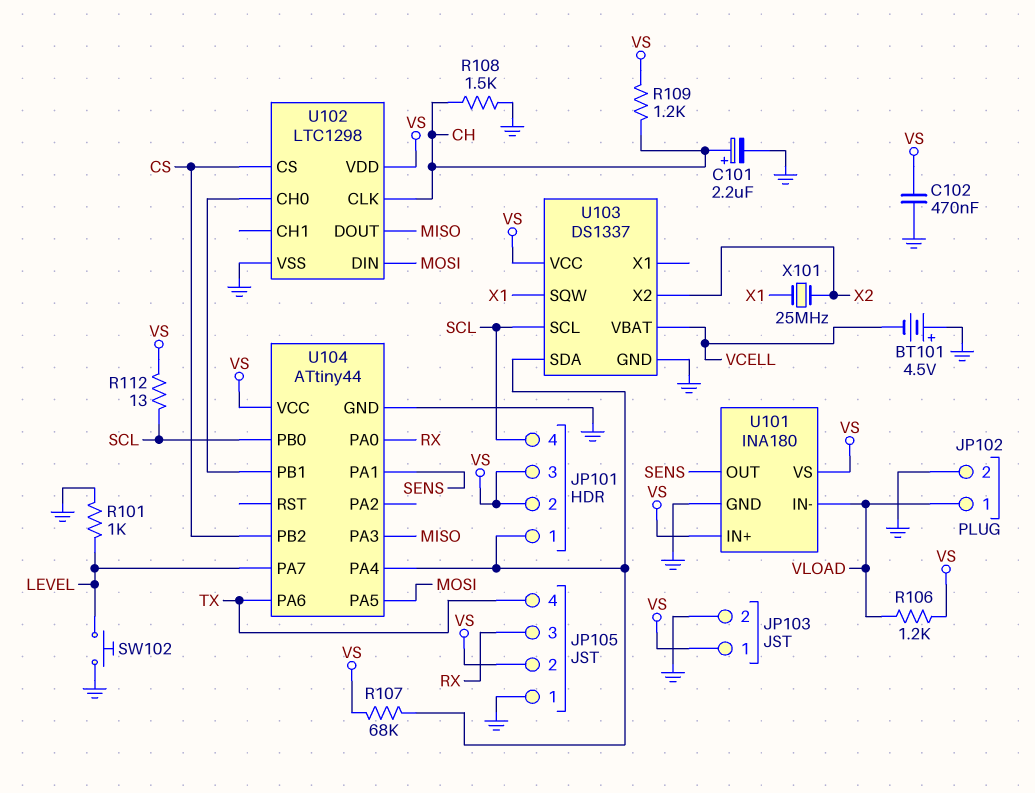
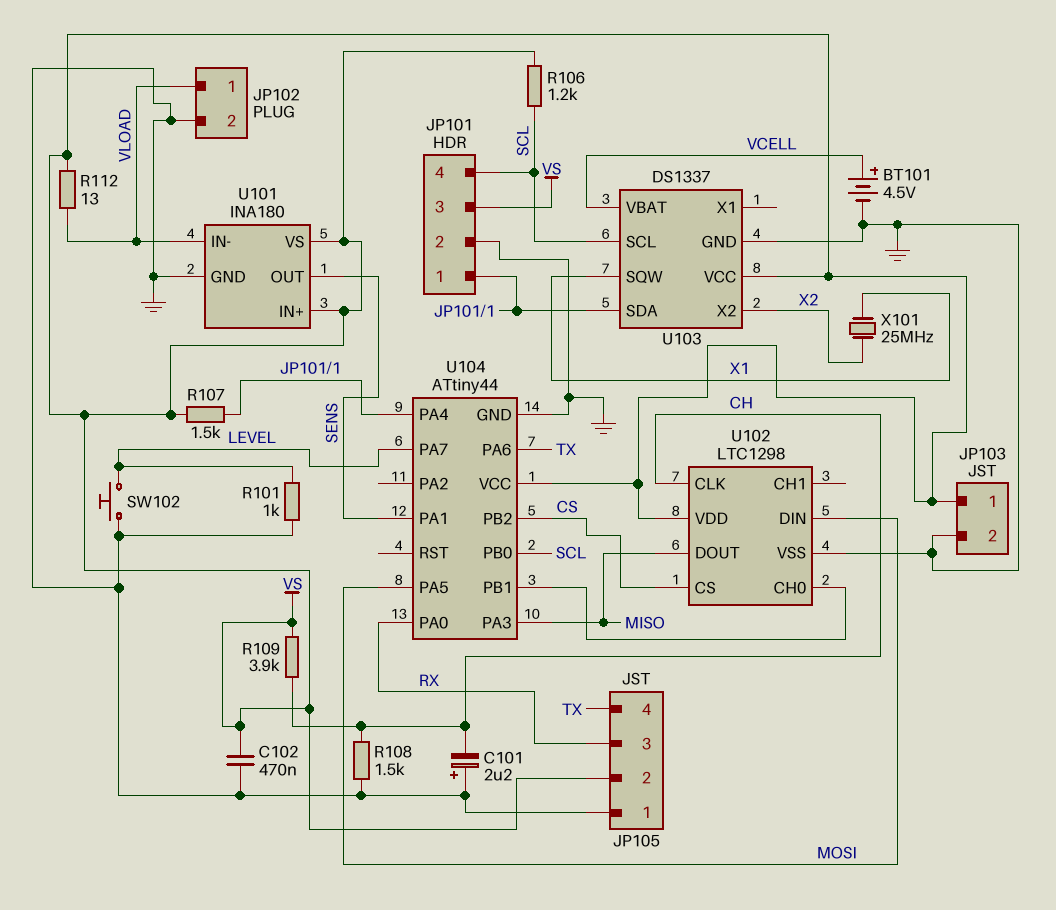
BT101: 4.5V (plus GND, minus VCELL) -> 4.5V (plus VCELL, minus GND)
C101: 2.2uF (plus CH, minus GND) -> 2.2uF (plus GND, minus CH)
JP101 pin 2: VS -> GND
R106: 1.2k (VLOAD, VS) -> 1.2k (SCL, VS)
R107: 68k (JP101/1, VS) -> 1.5k (JP101/1, VS)
R109: 1.2k (CH, VS) -> 3.9k (CH, VS)
R112: 13 (SCL, VS) -> 13 (VLOAD, VS)

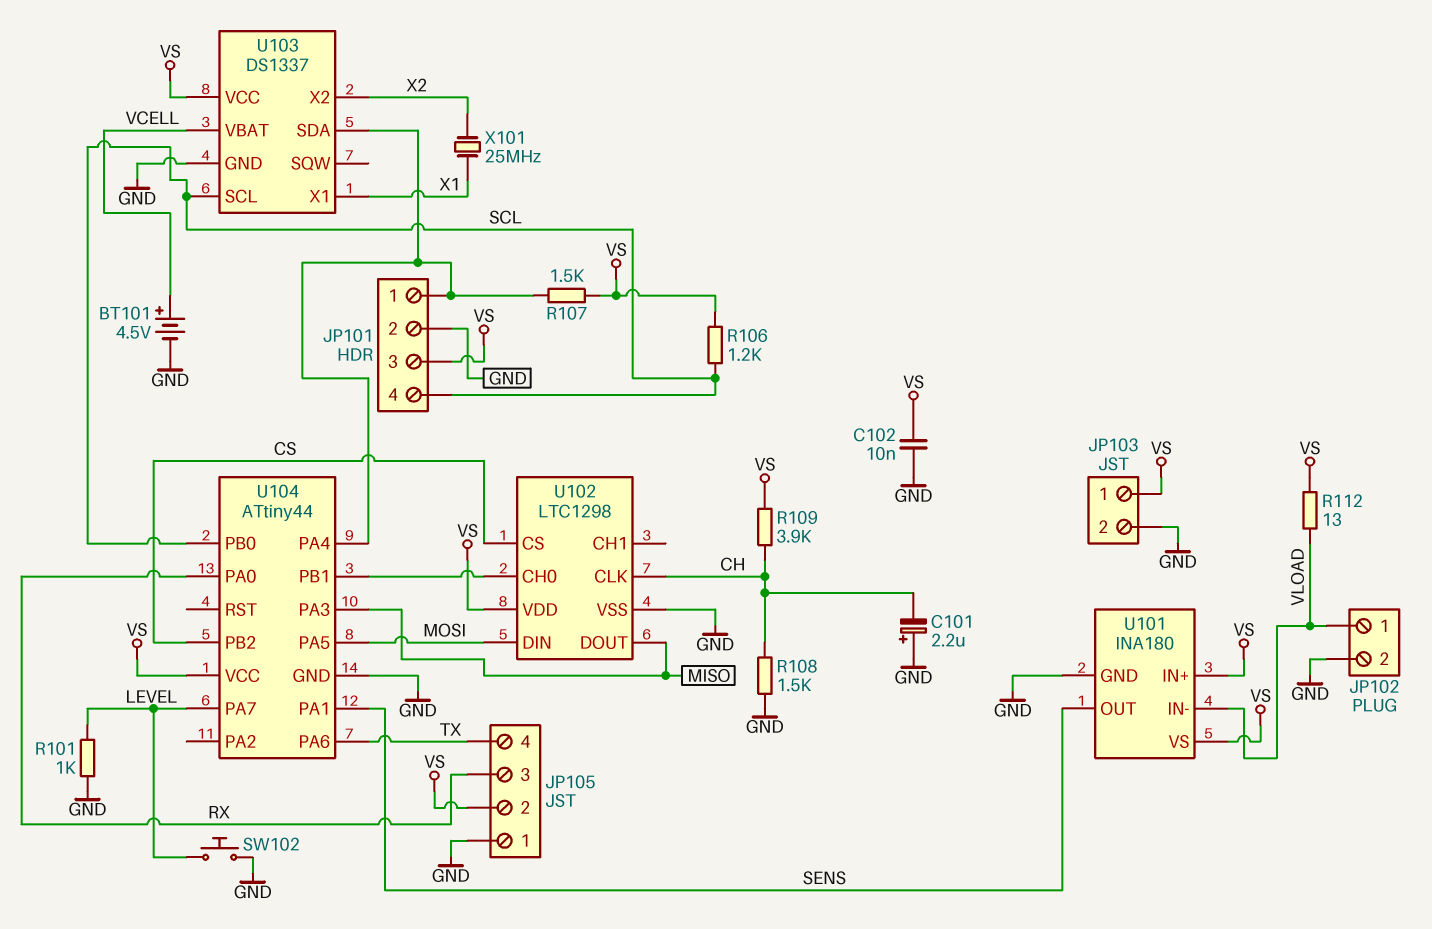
C102: 470nF (GND, VS) -> 10nF (GND, VS)
U103 pin SQW: X1 -> none
U103 pin X1: none -> X1

